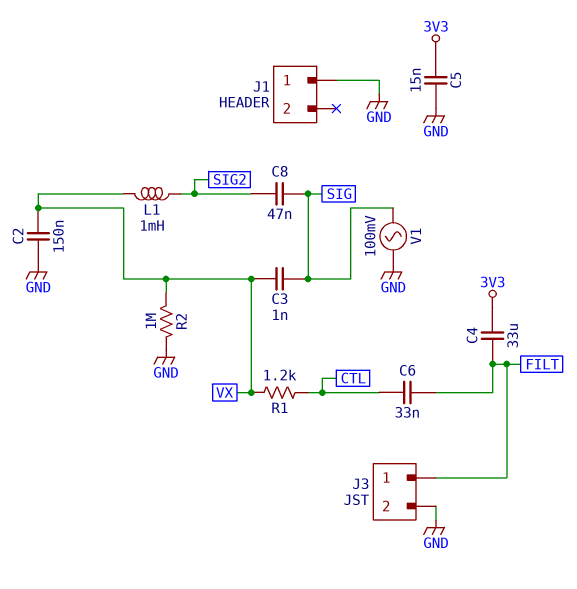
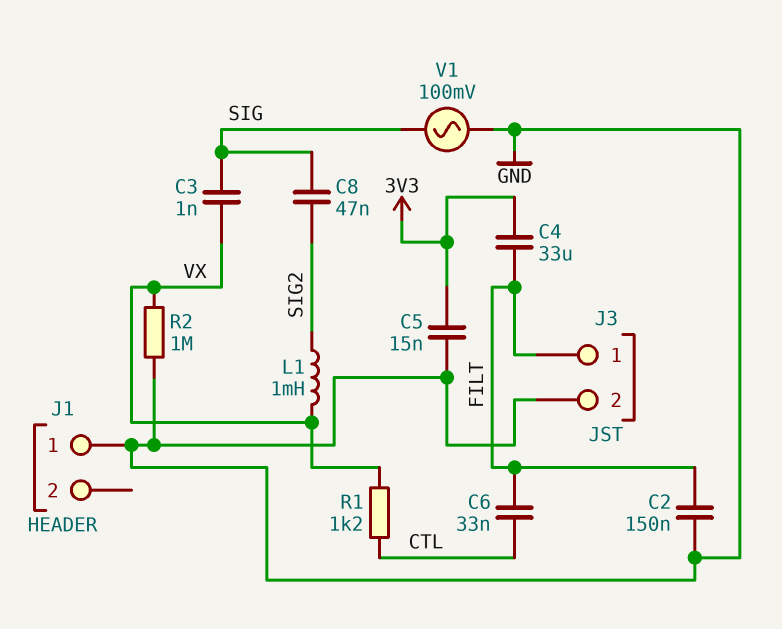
C2: 150nF (GND, VX) -> 150nF (FILT, GND)

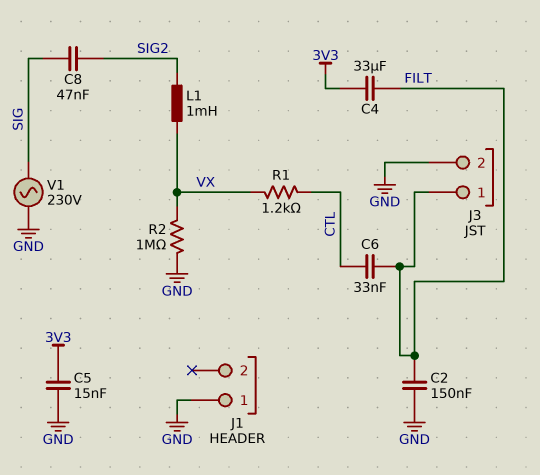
C3: 1nF (SIG, VX) -> none
V1: AC 100mV (GND, SIG) -> AC 230V (GND, SIG)

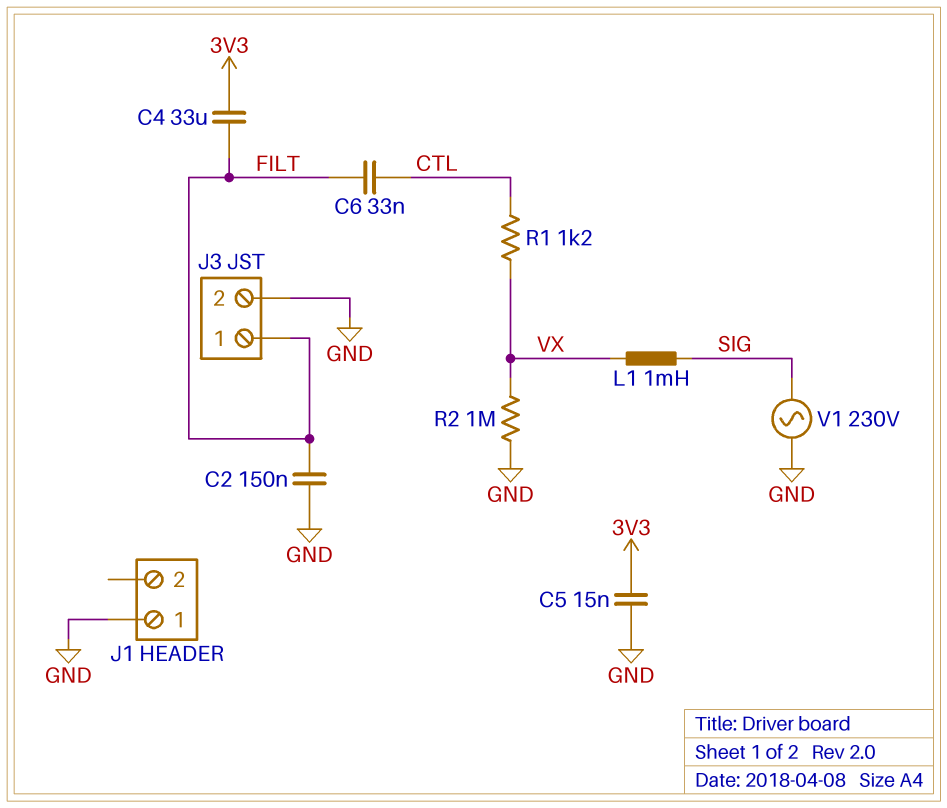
C8: 47nF (SIG, SIG2) -> none
L1: 1mH (SIG2, VX) -> 1mH (SIG, VX)

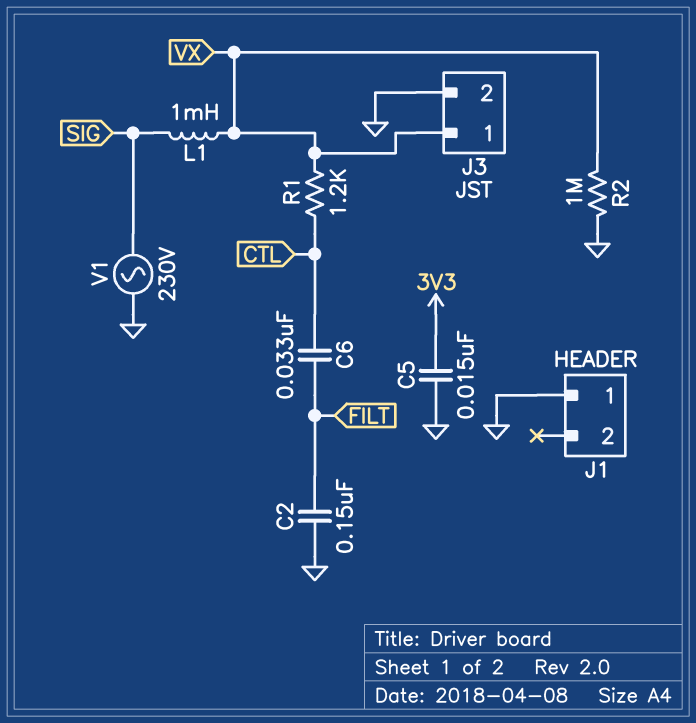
C4: 33uF (3V3, FILT) -> none
J3 pin 1: FILT -> VX

